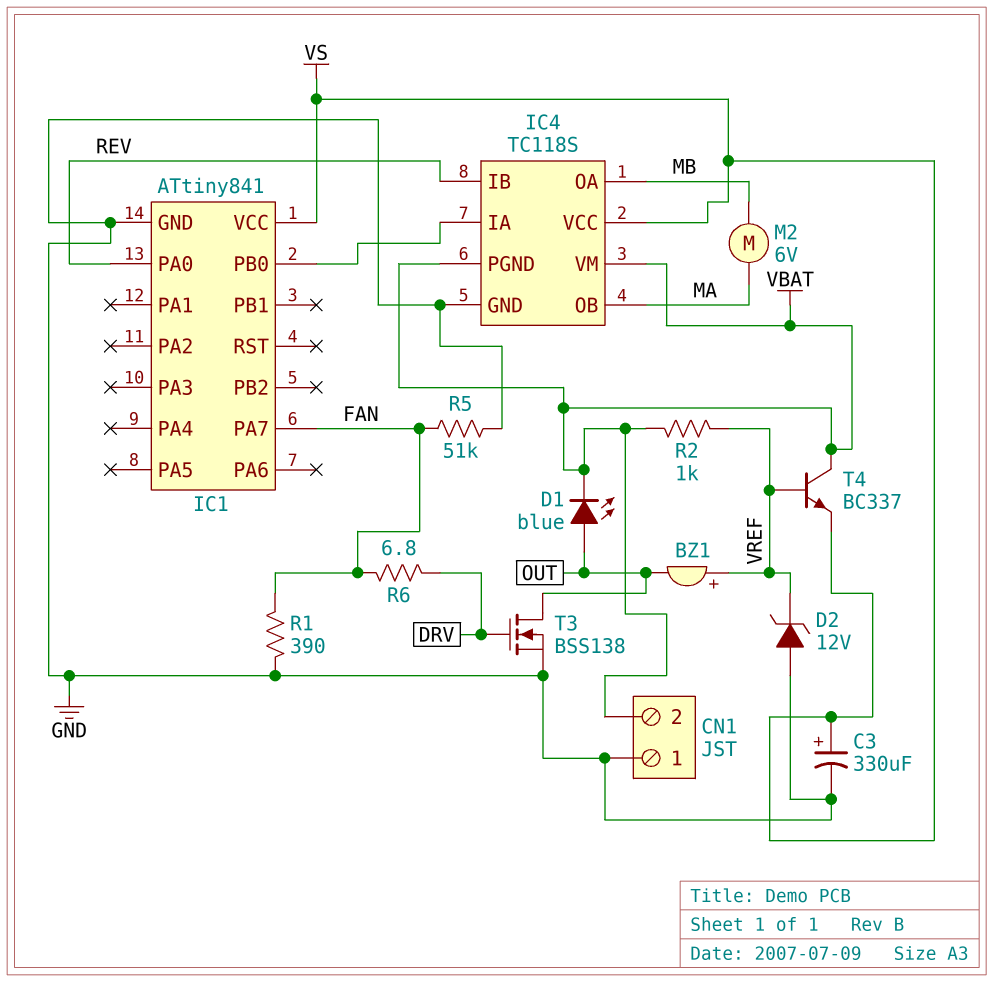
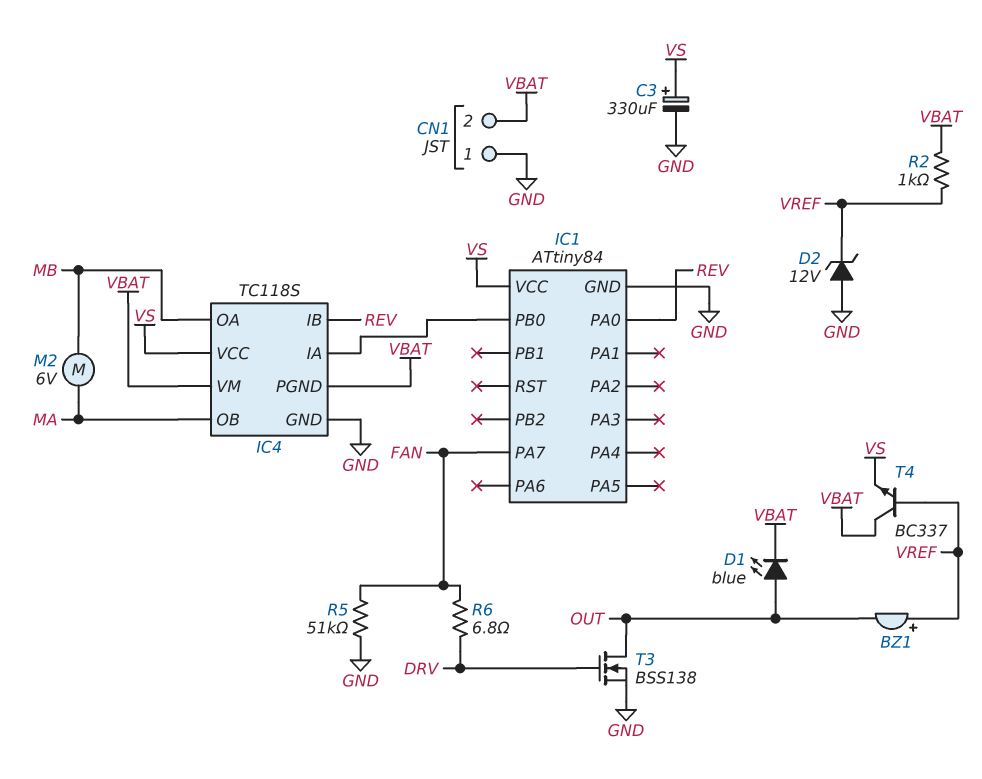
IC1: ATtiny841 -> ATtiny84
R1: 390 (FAN, GND) -> none

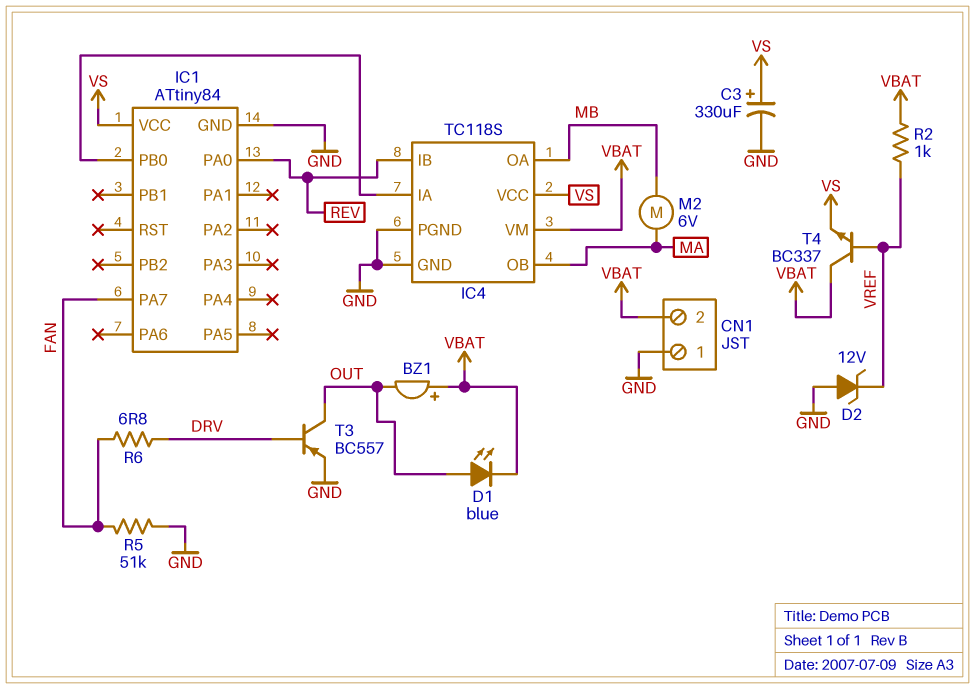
BZ1: buzzer (plus VREF, minus OUT) -> buzzer (plus VBAT, minus OUT)
IC4 pin PGND: VBAT -> GND
T3: NMOS BSS138 (G DRV, D OUT, S GND) -> PNP BC557 (B DRV, C OUT, E GND)

